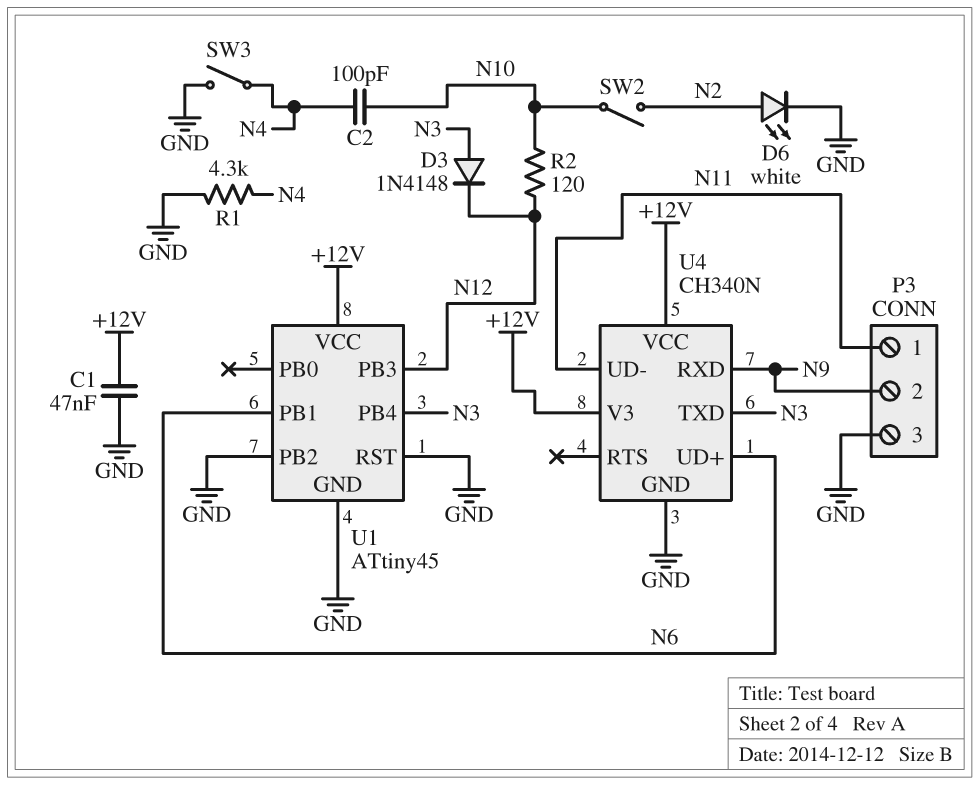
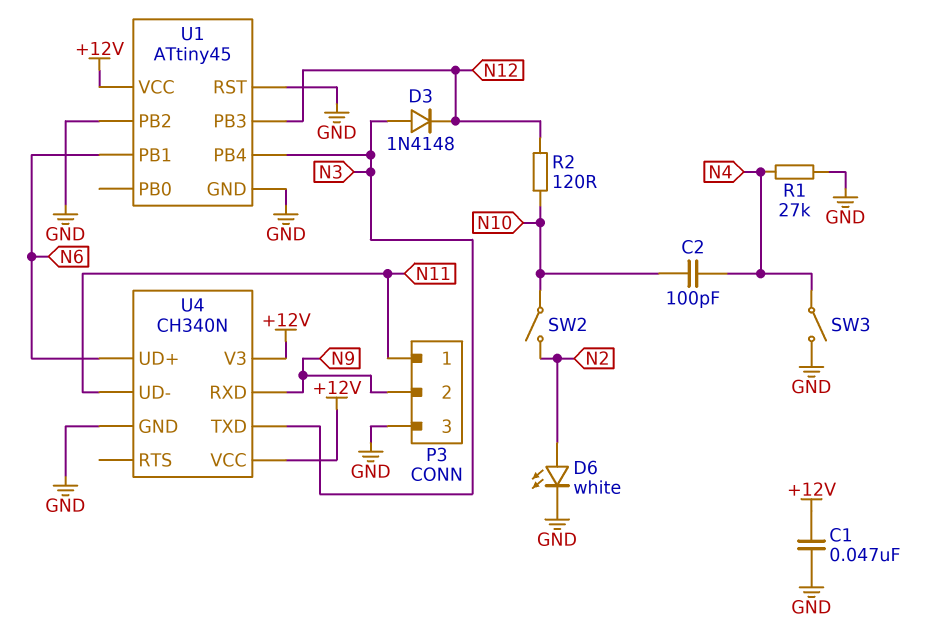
R1: 4.3k (GND, N4) -> 27k (GND, N4)

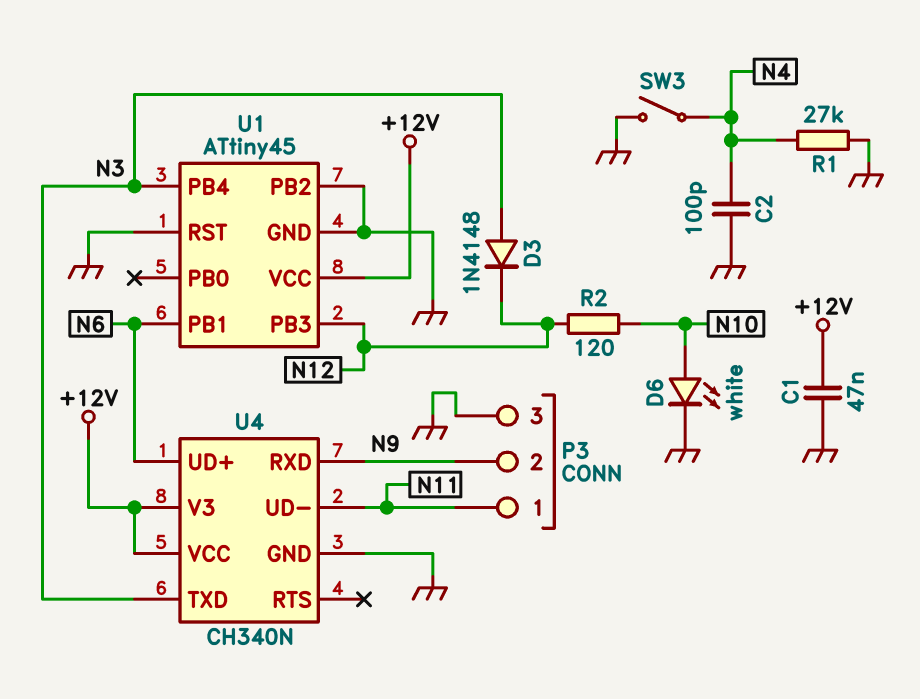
C2: 100pF (N4, N10) -> 100pF (GND, N4)
D6: LED white (A N2, K GND) -> LED white (A N10, K GND)
SW2: switch (N2, N10) -> none

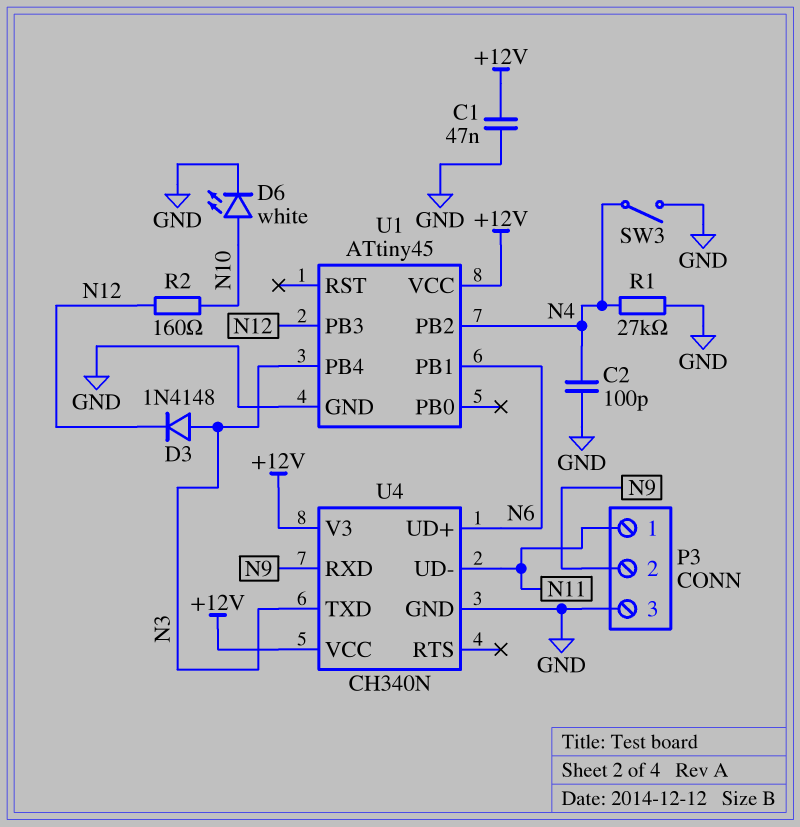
R2: 120 (N10, N12) -> 160 (N10, N12)
U1 pin PB2: GND -> N4
U1 pin RST: GND -> none

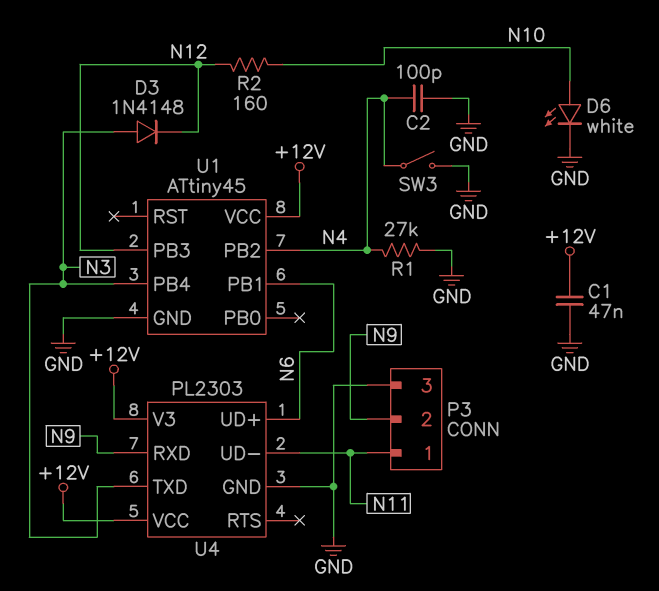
U4: CH340N -> PL2303

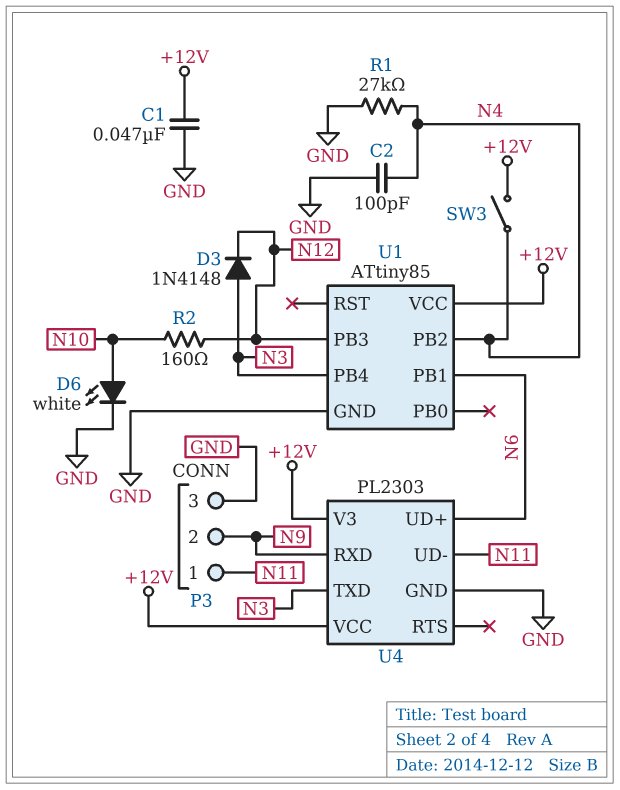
SW3: switch (GND, N4) -> switch (+12V, N4)
U1: ATtiny45 -> ATtiny85

